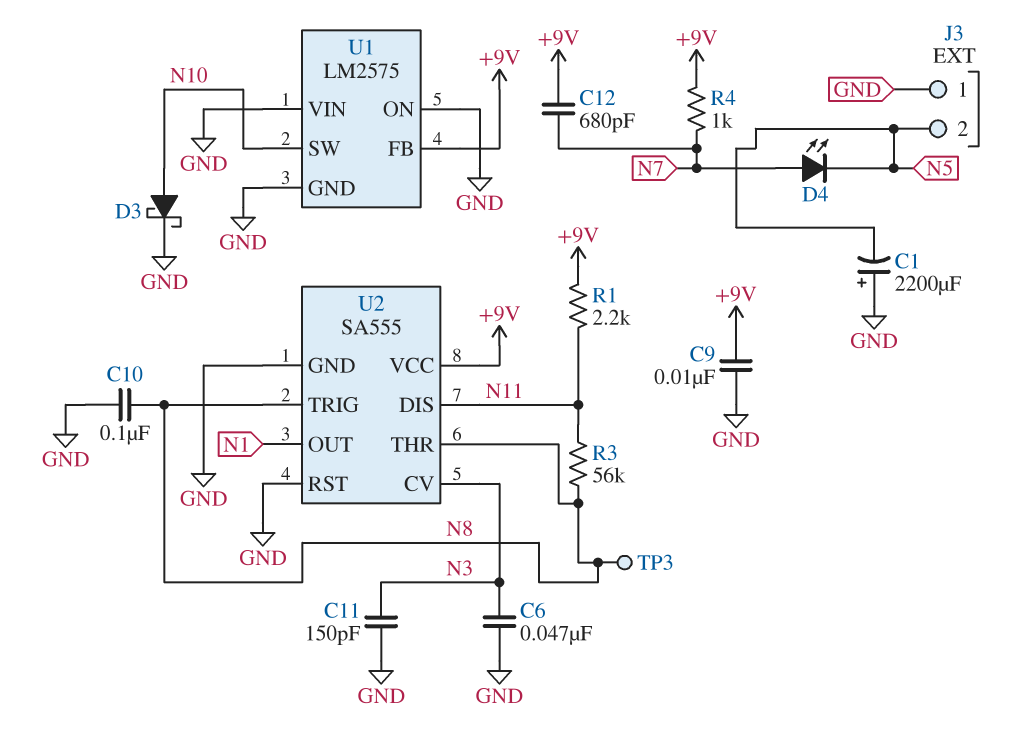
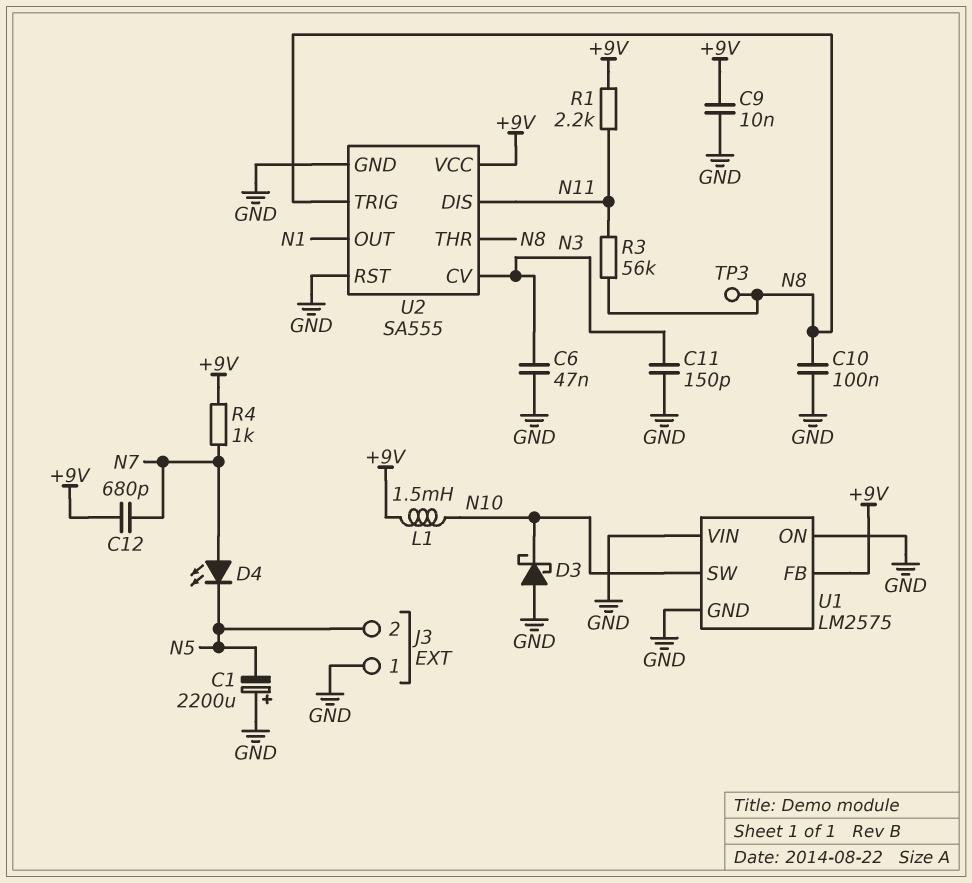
D3: schottky (A N10, K GND) -> schottky (A GND, K N10)
L1: none -> 1.5mH (+9V, N10)

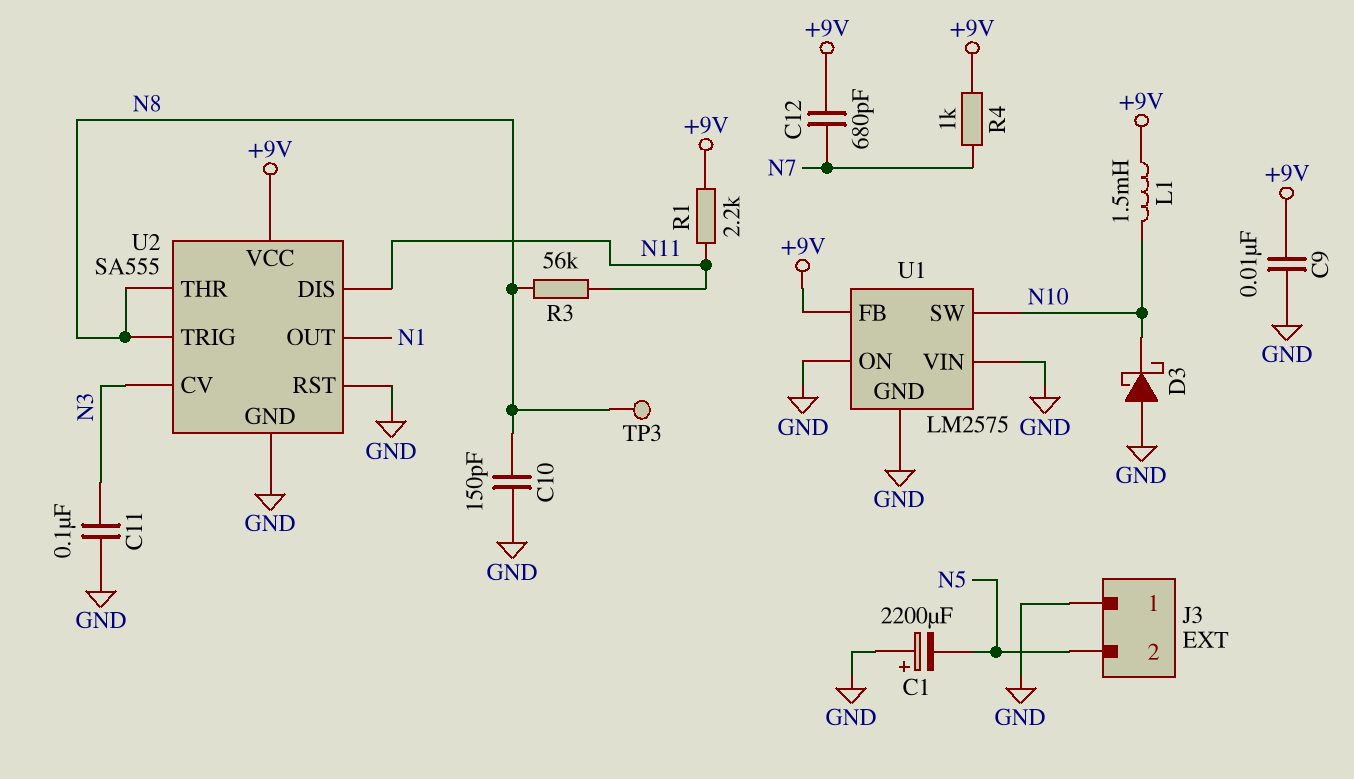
C6: 47nF (GND, N3) -> none
C10: 100nF (GND, N8) -> 150pF (GND, N8)
C11: 150pF (GND, N3) -> 100nF (GND, N3)
D4: LED (A N7, K N5) -> none

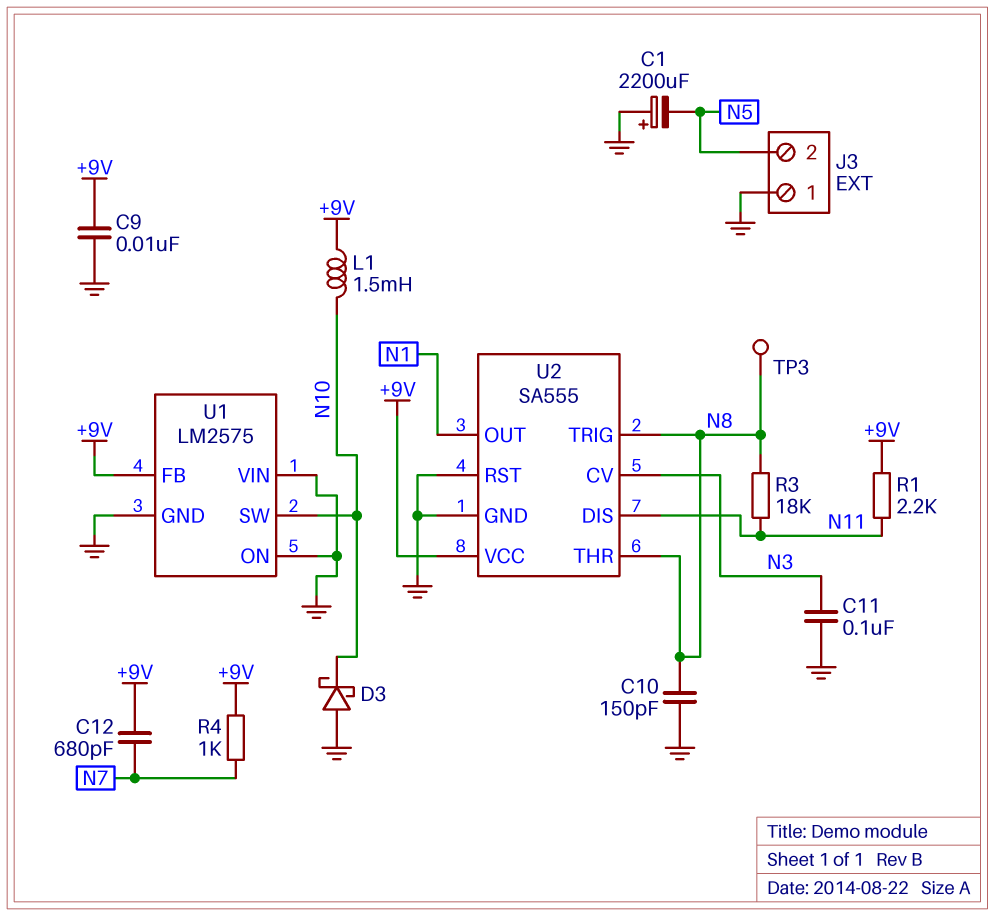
R3: 56k (N8, N11) -> 18k (N8, N11)

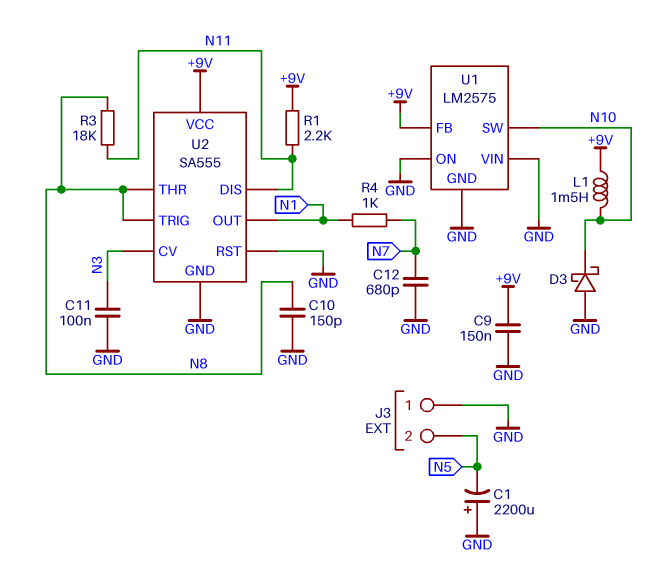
C9: 10nF (+9V, GND) -> 150nF (+9V, GND)
C12: 680pF (+9V, N7) -> 680pF (GND, N7)
R4: 1k (+9V, N7) -> 1k (N1, N7)
TP3: test point (N8) -> none

